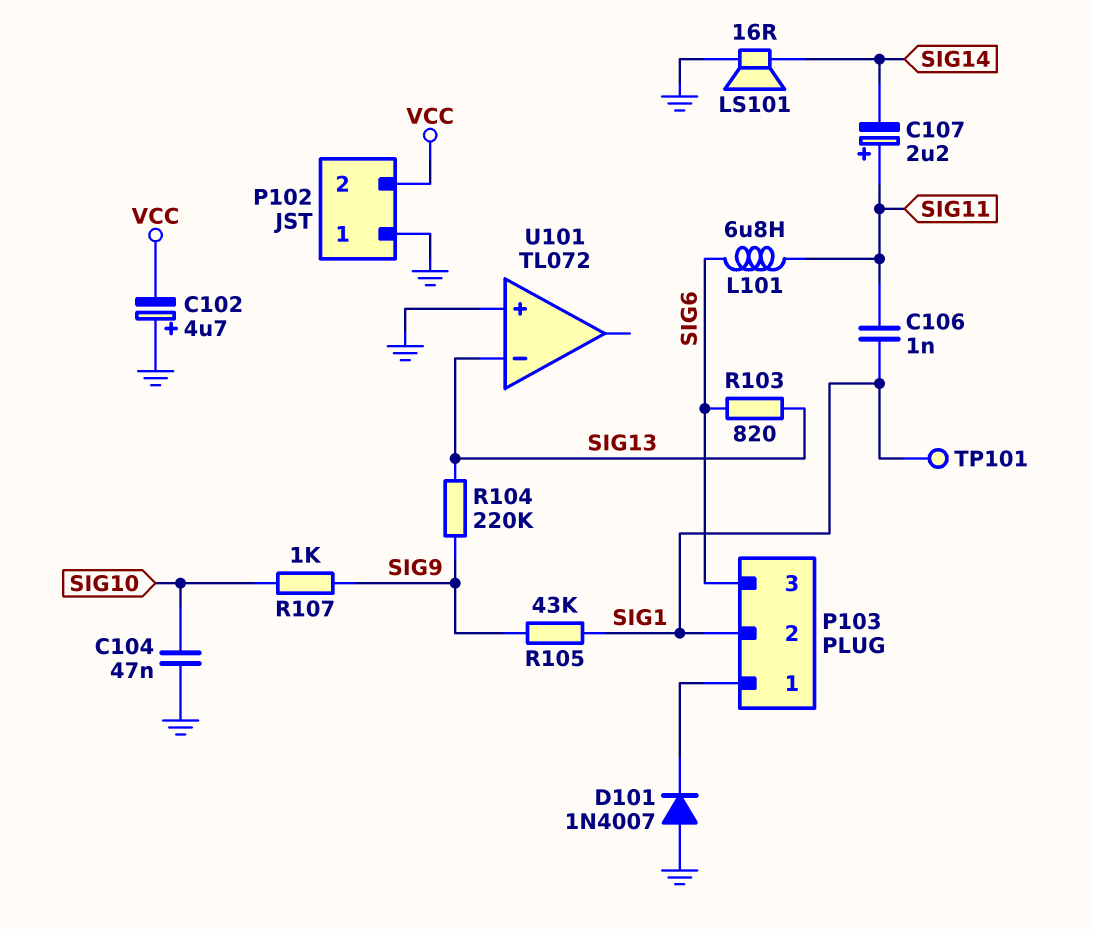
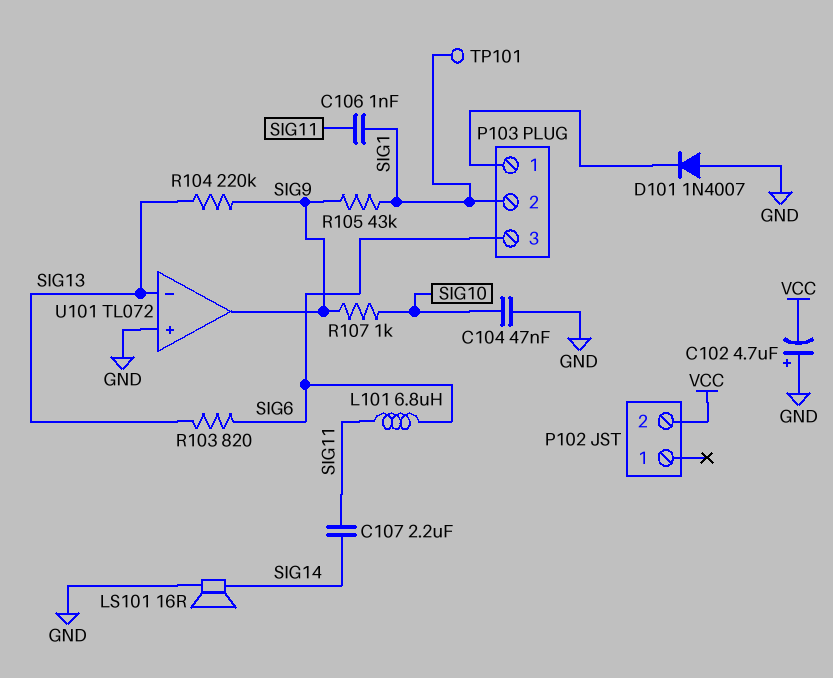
C107: 2.2uF (plus SIG11, minus SIG14) -> 2.2uF (SIG11, SIG14)
P102 pin 1: GND -> none
U101 pin out: none -> SIG9

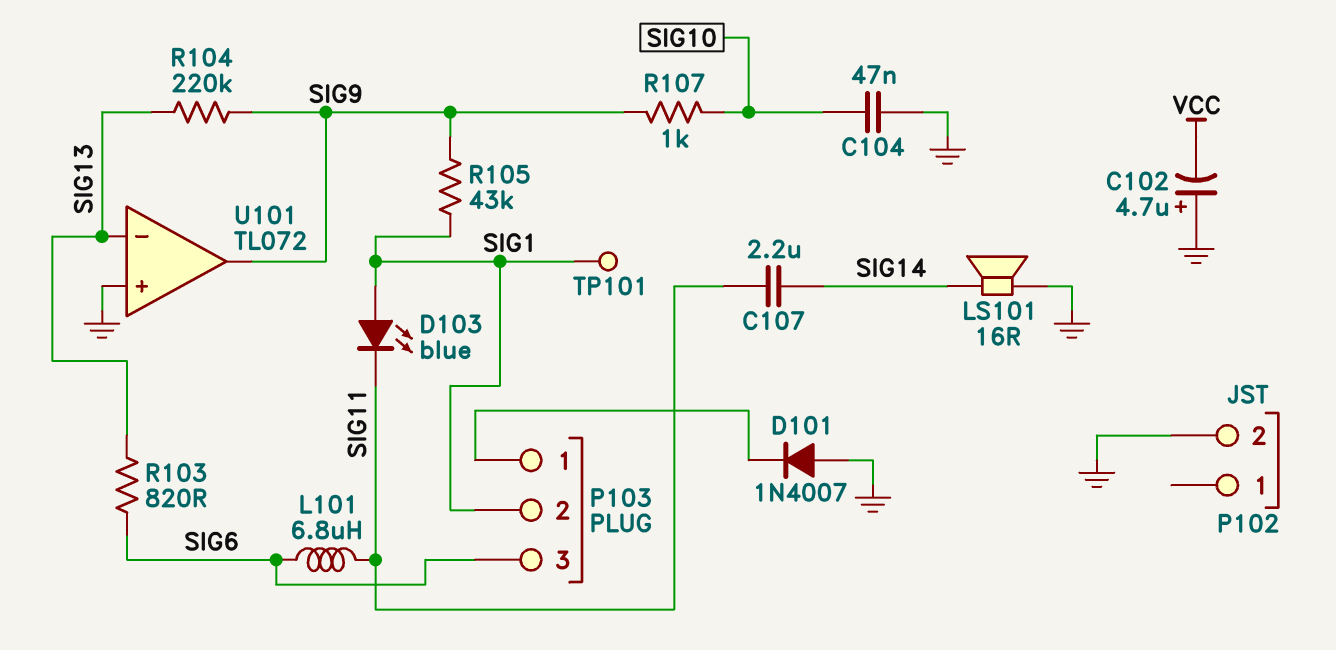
C106: 1nF (SIG1, SIG11) -> none
D103: none -> LED blue (A SIG1, K SIG11)
P102 pin 2: VCC -> GND

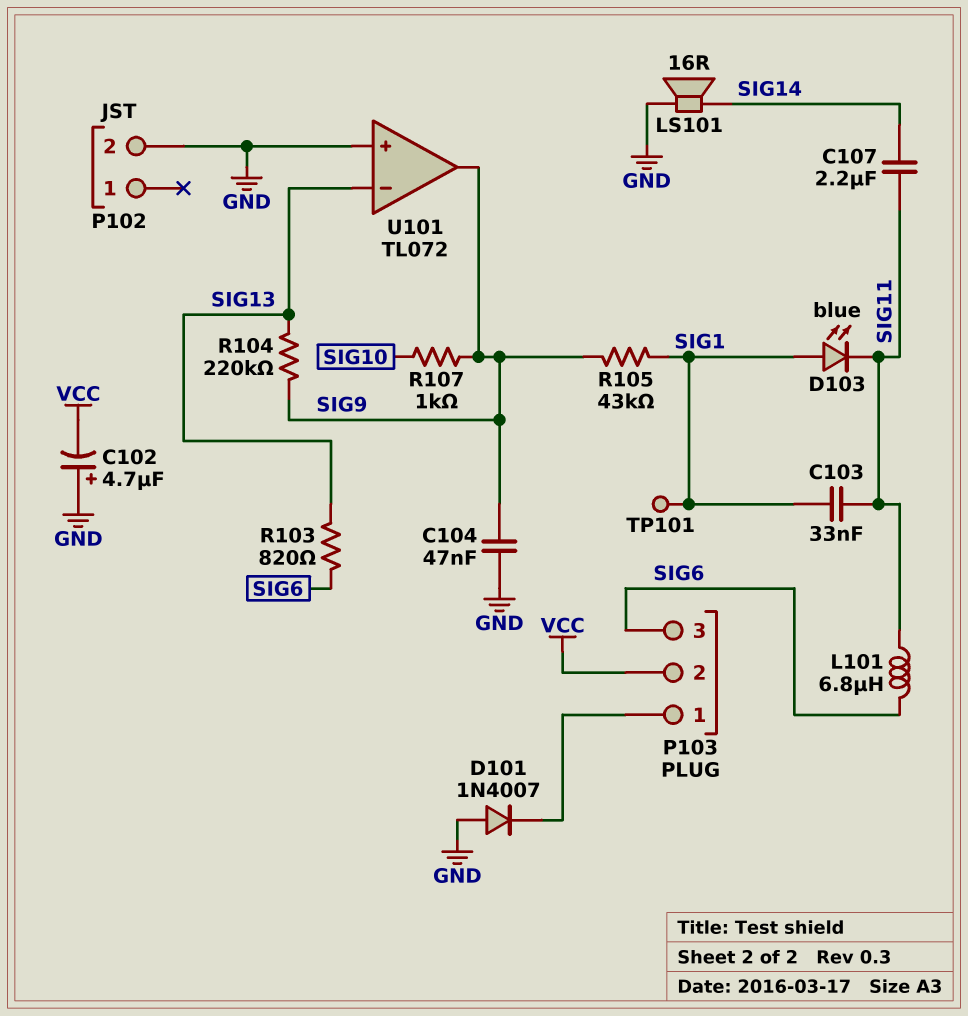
C103: none -> 33nF (SIG1, SIG11)
C104: 47nF (GND, SIG10) -> 47nF (GND, SIG9)
P103 pin 2: SIG1 -> VCC

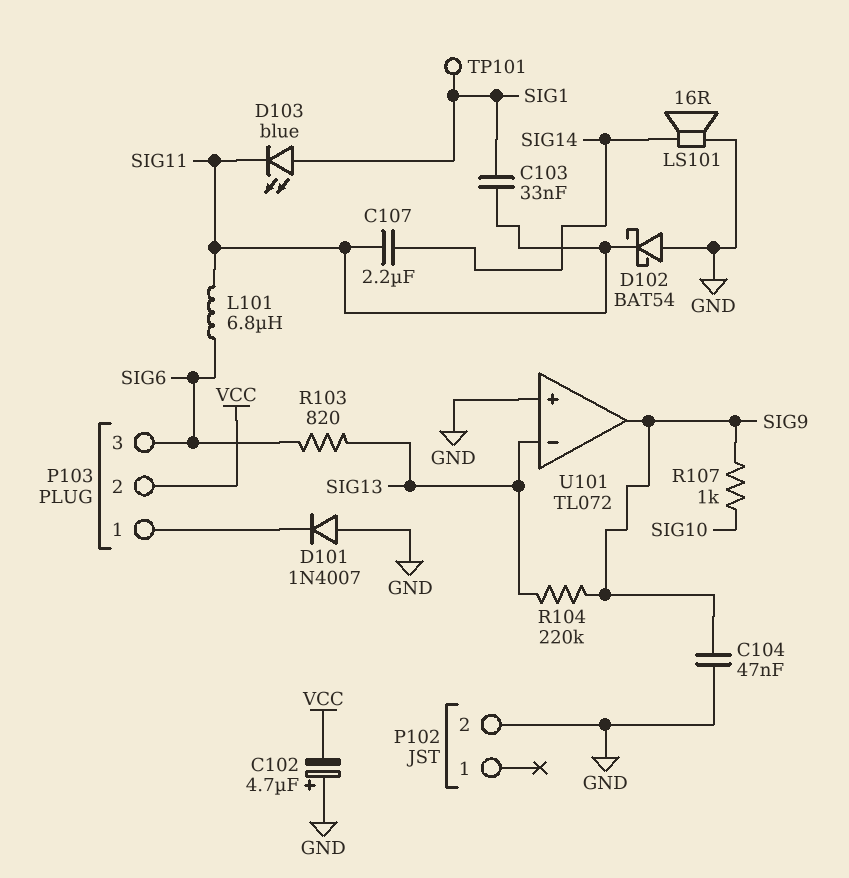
D102: none -> schottky BAT54 (A GND, K SIG11)
R105: 43k (SIG1, SIG9) -> none

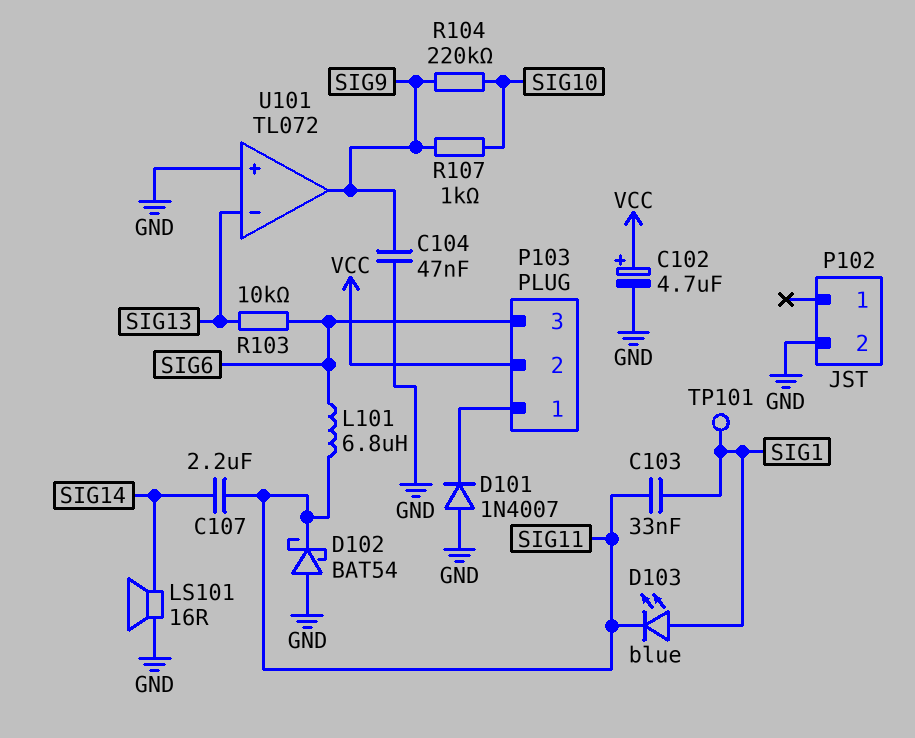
C102: 4.7uF (plus GND, minus VCC) -> 4.7uF (plus VCC, minus GND)
R103: 820 (SIG6, SIG13) -> 10k (SIG6, SIG13)
R104: 220k (SIG9, SIG13) -> 220k (SIG9, SIG10)

